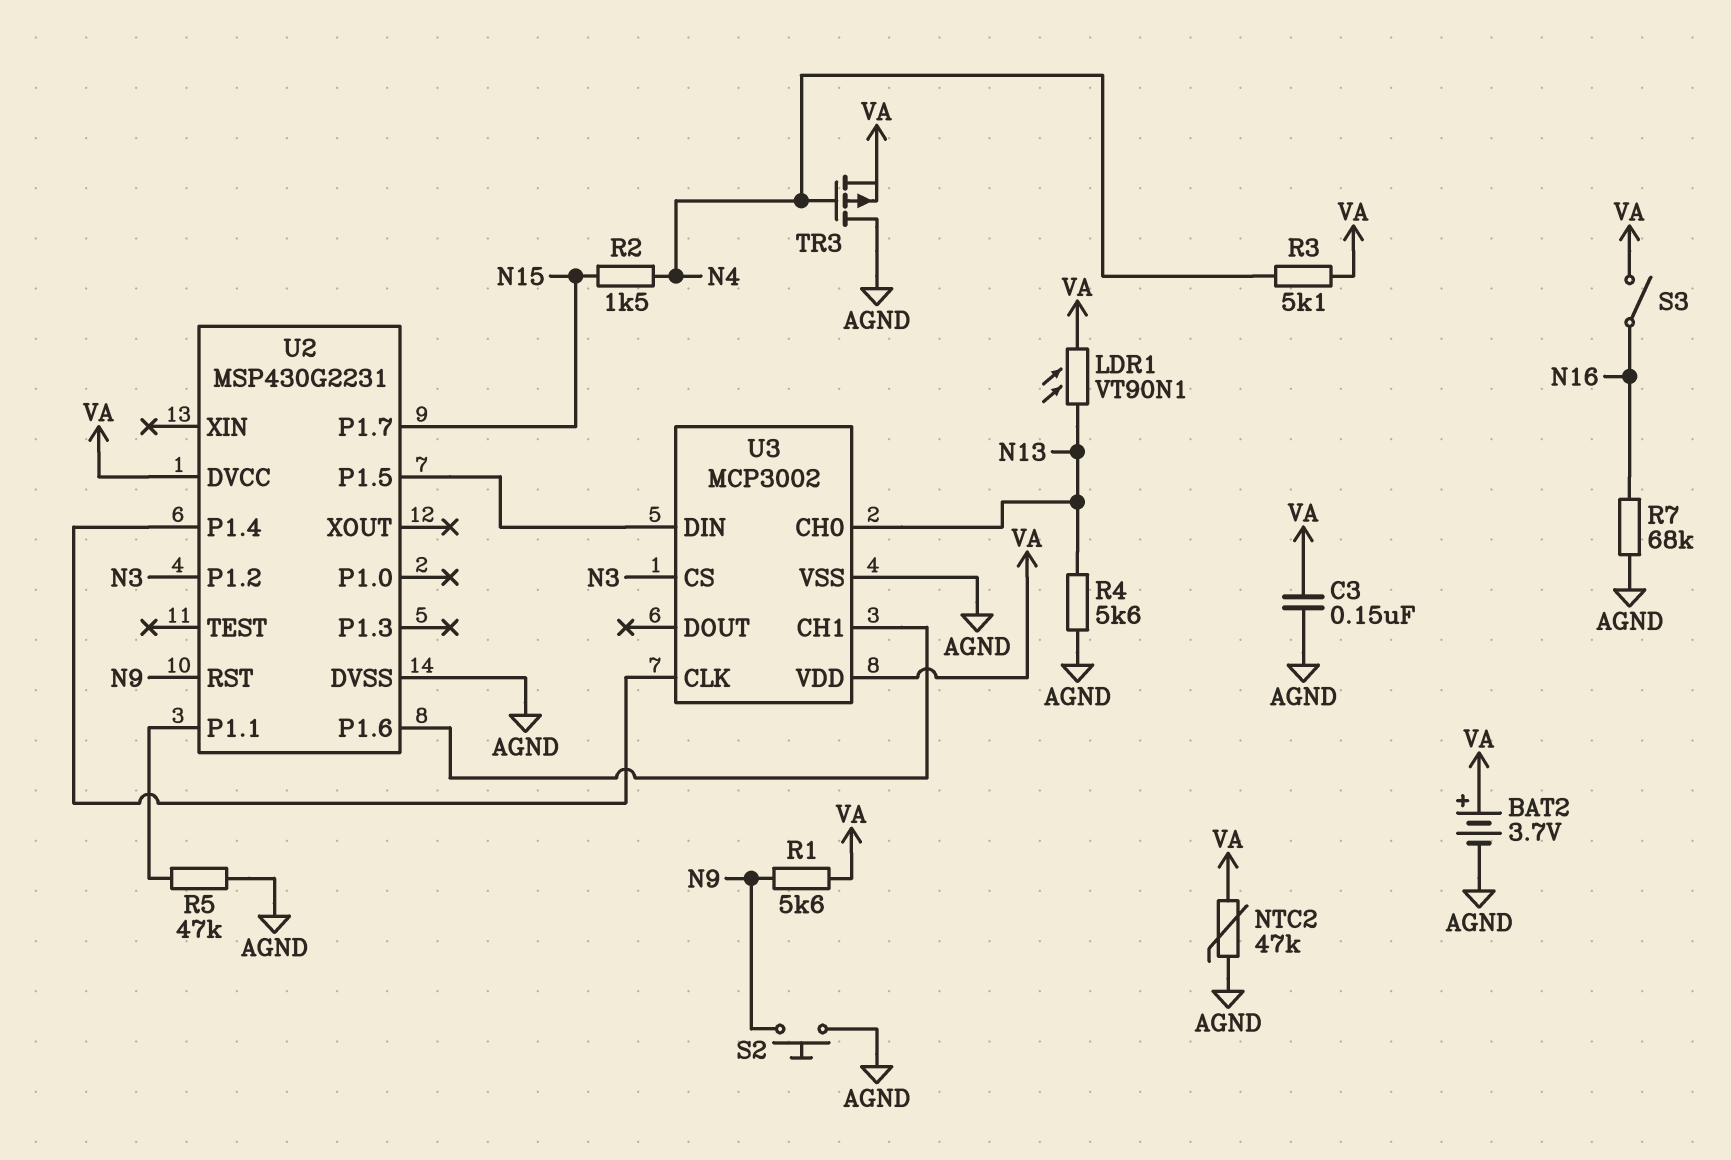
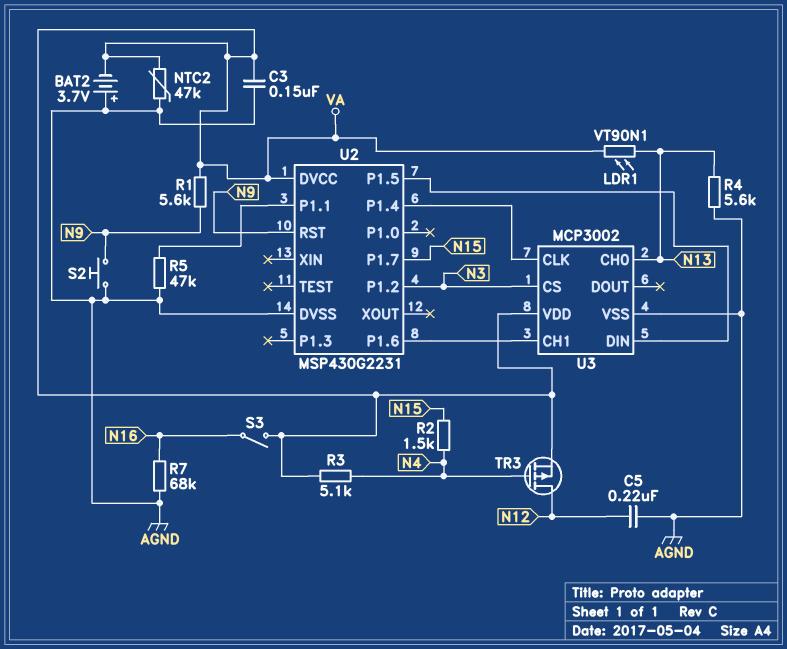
BAT2: 3.7V (plus VA, minus AGND) -> 3.7V (plus AGND, minus VA)
C5: none -> 220nF (AGND, N12)
TR3: PMOS (G N4, D AGND, S VA) -> PMOS (G N4, D N12, S VA)

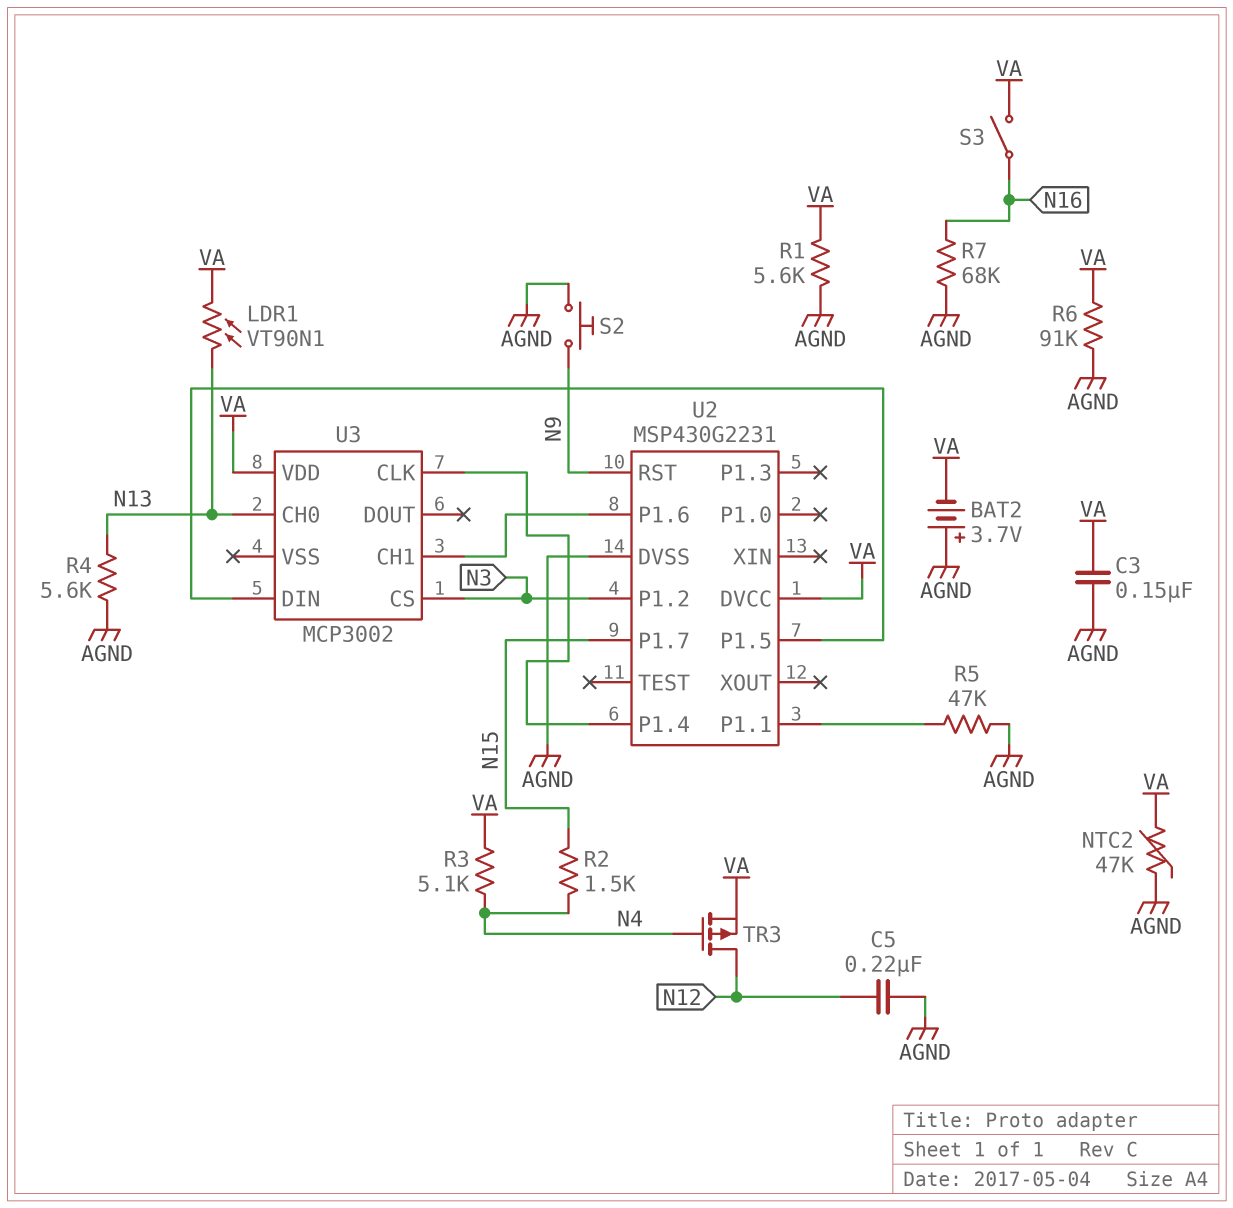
R1: 5.6k (N9, VA) -> 5.6k (AGND, VA)
R6: none -> 91k (AGND, VA)
U3 pin VSS: AGND -> none

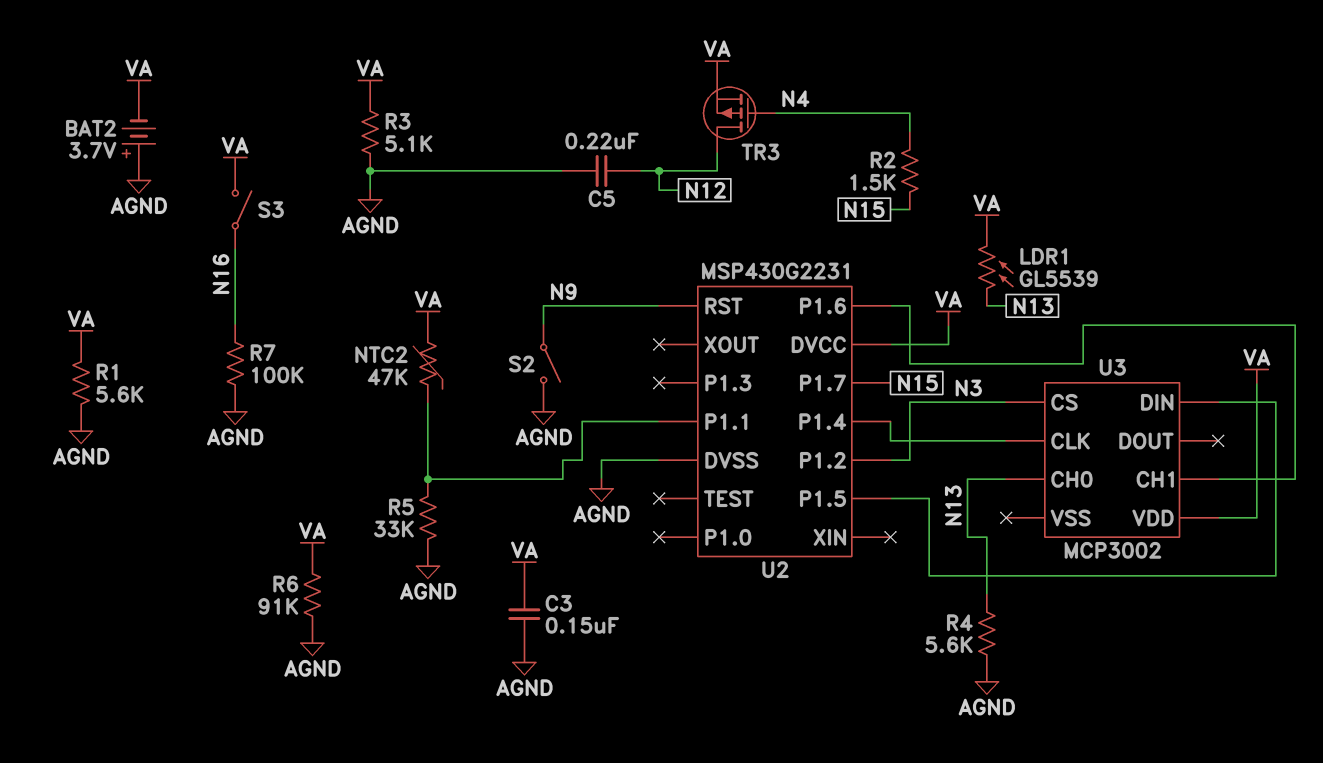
LDR1: VT90N1 (N13, VA) -> GL5539 (N13, VA)
NTC2: 47k (AGND, VA) -> 47k (U2/P1.1, VA)
R3: 5.1k (N4, VA) -> 5.1k (AGND, VA)
R5: 47k (AGND, U2/P1.1) -> 33k (AGND, U2/P1.1)
R7: 68k (AGND, N16) -> 100k (AGND, N16)
S2: button (AGND, N9) -> switch (AGND, N9)

